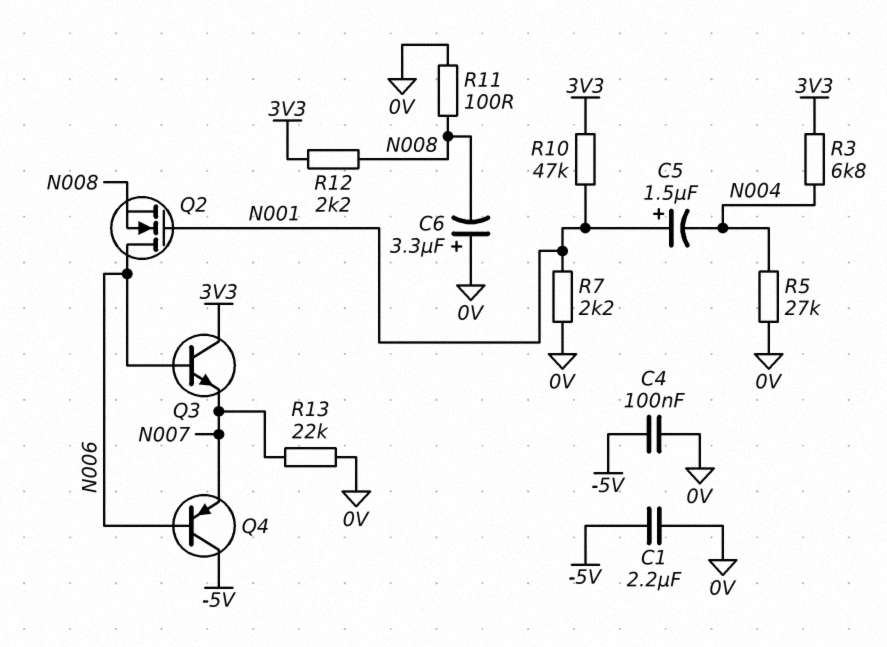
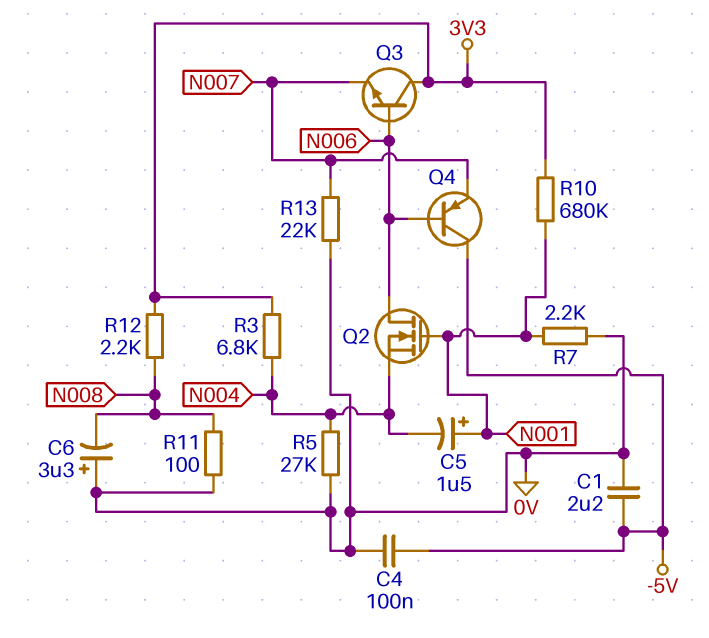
Q2: NMOS (G N001, D N006, S N008) -> NMOS (G N001, D N006, S N004)
R10: 47k (3V3, N001) -> 680k (3V3, N001)

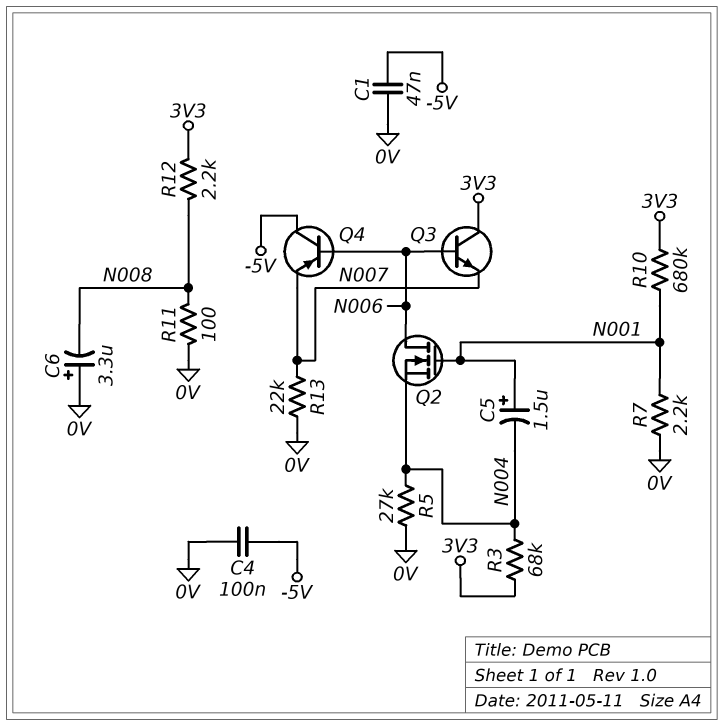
C1: 2.2uF (-5V, 0V) -> 47nF (-5V, 0V)
R3: 6.8k (3V3, N004) -> 68k (3V3, N004)

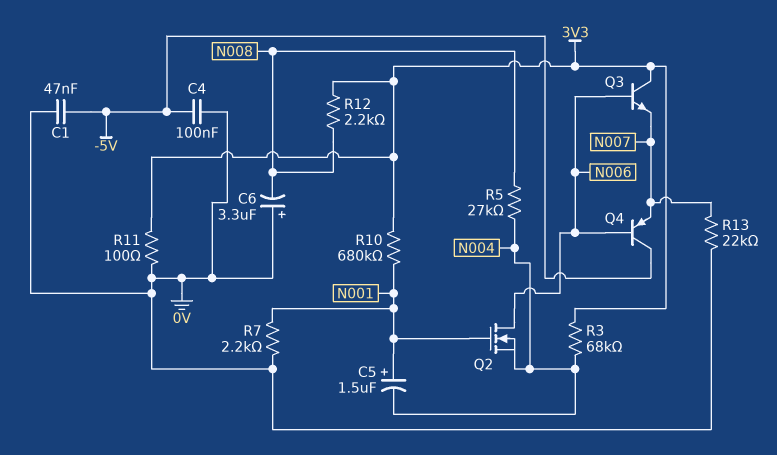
R5: 27k (0V, N004) -> 27k (N004, N008)
R11: 100 (0V, N008) -> 100 (0V, 3V3)

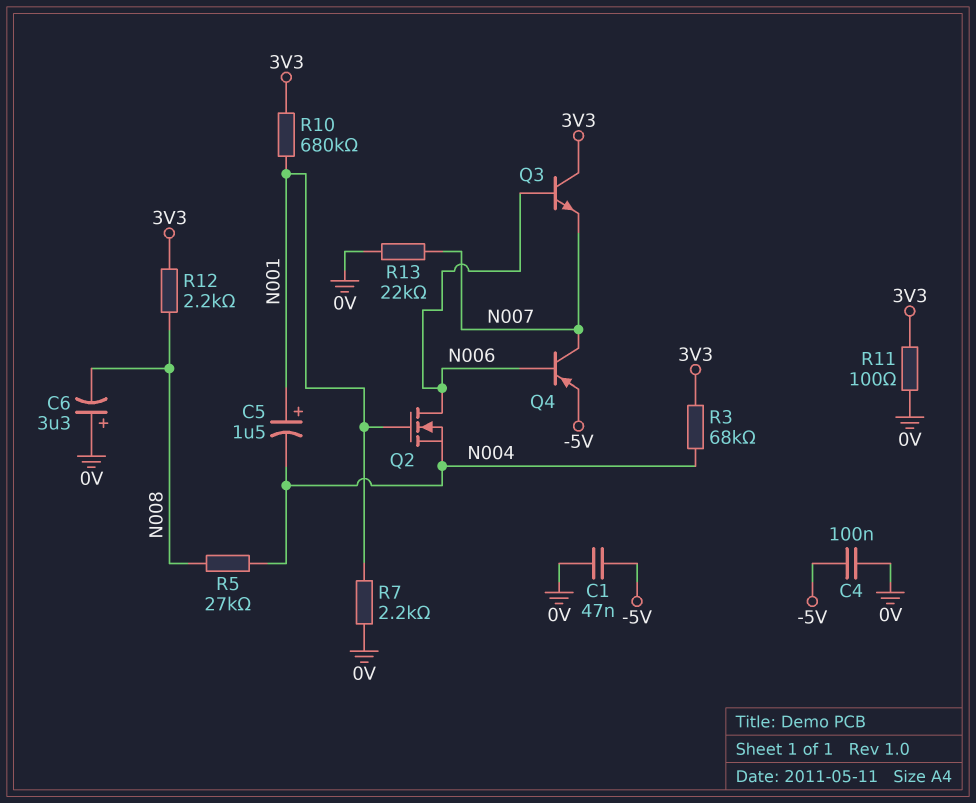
Q4: PNP (B N006, C -5V, E N007) -> PNP (B N006, C N007, E -5V)

